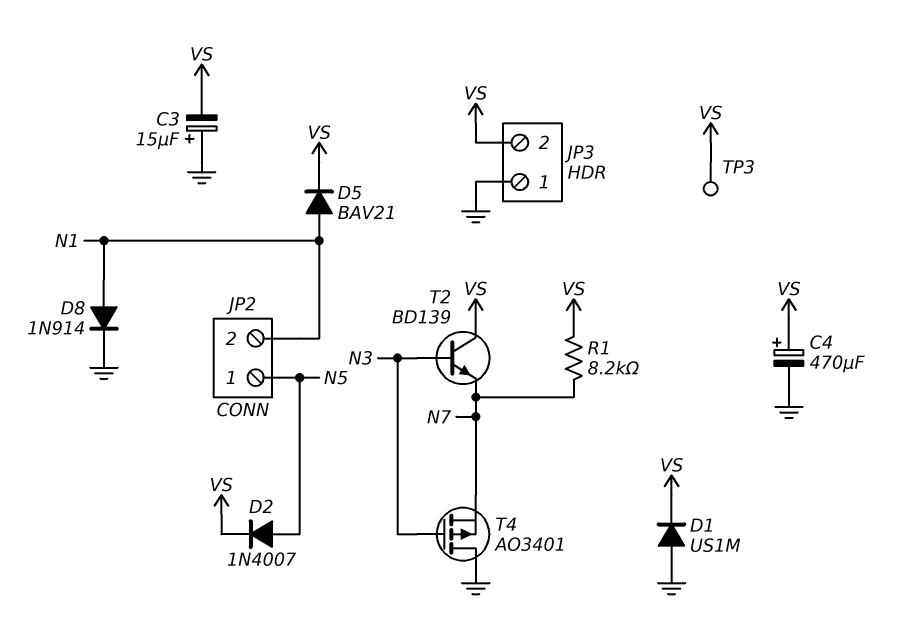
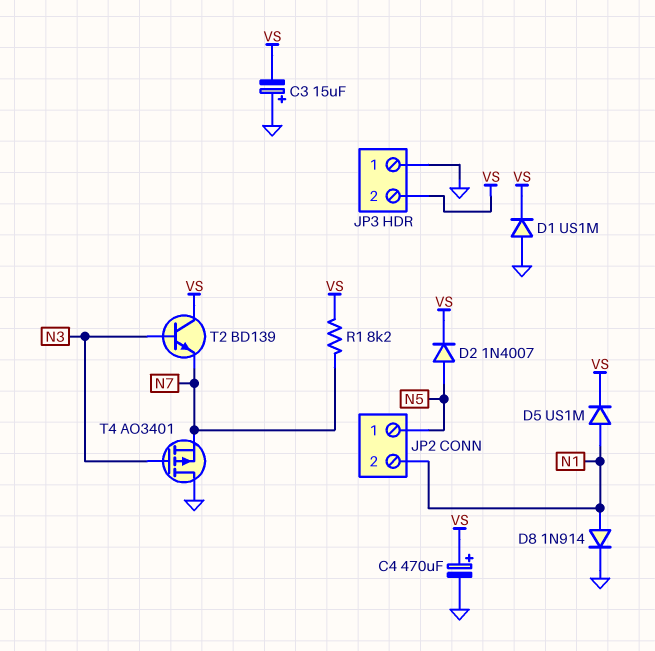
D5: diode BAV21 (A N1, K VS) -> diode US1M (A N1, K VS)
TP3: test point (VS) -> none

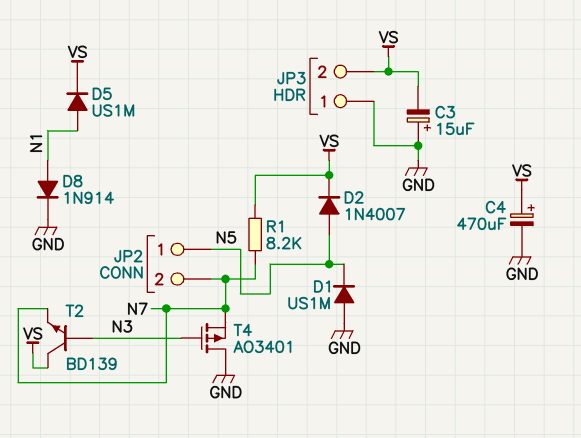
D1: diode US1M (A GND, K VS) -> diode US1M (A GND, K N5)
JP2 pin 2: N1 -> N7

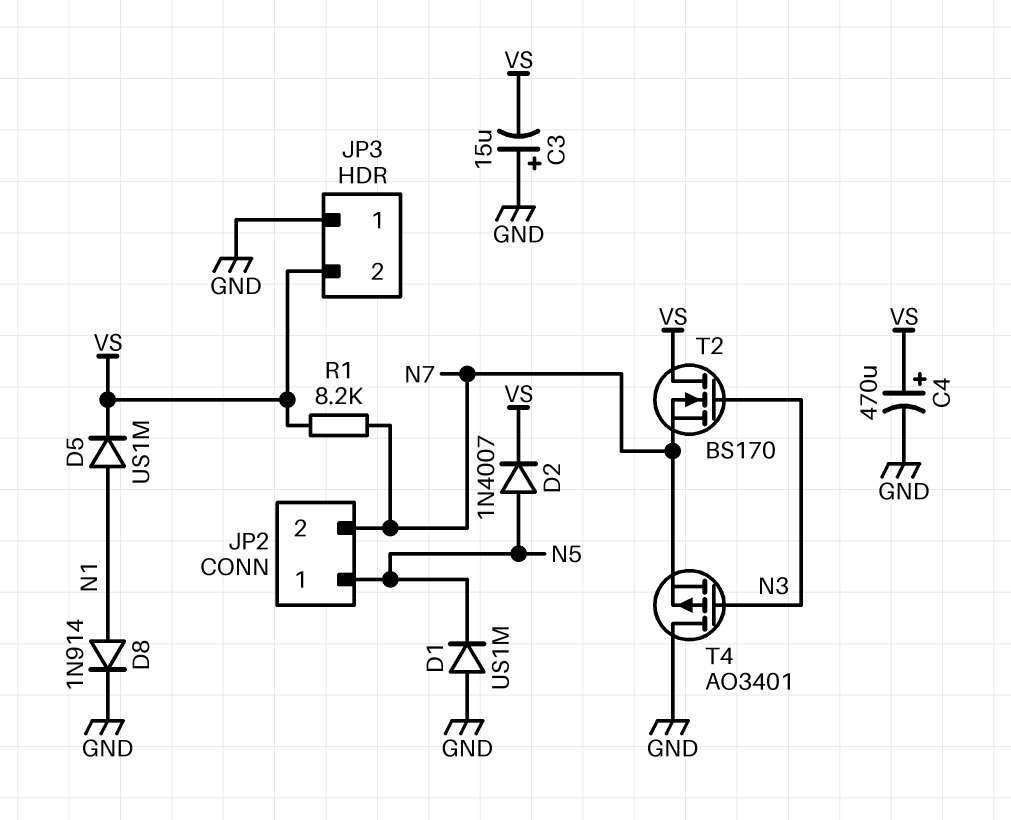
T2: NPN BD139 (B N3, C VS, E N7) -> NMOS BS170 (G N3, D VS, S N7)

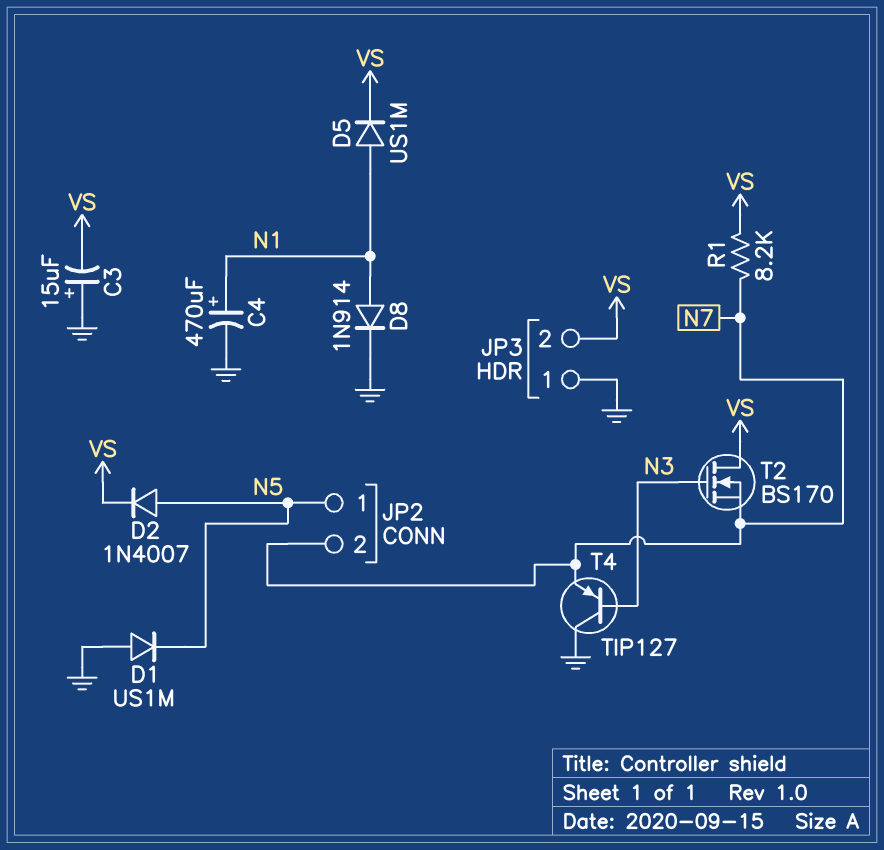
C4: 470uF (plus VS, minus GND) -> 470uF (plus N1, minus GND)
T4: PMOS AO3401 (G N3, D GND, S N7) -> PNP TIP127 (B N3, C GND, E N7)

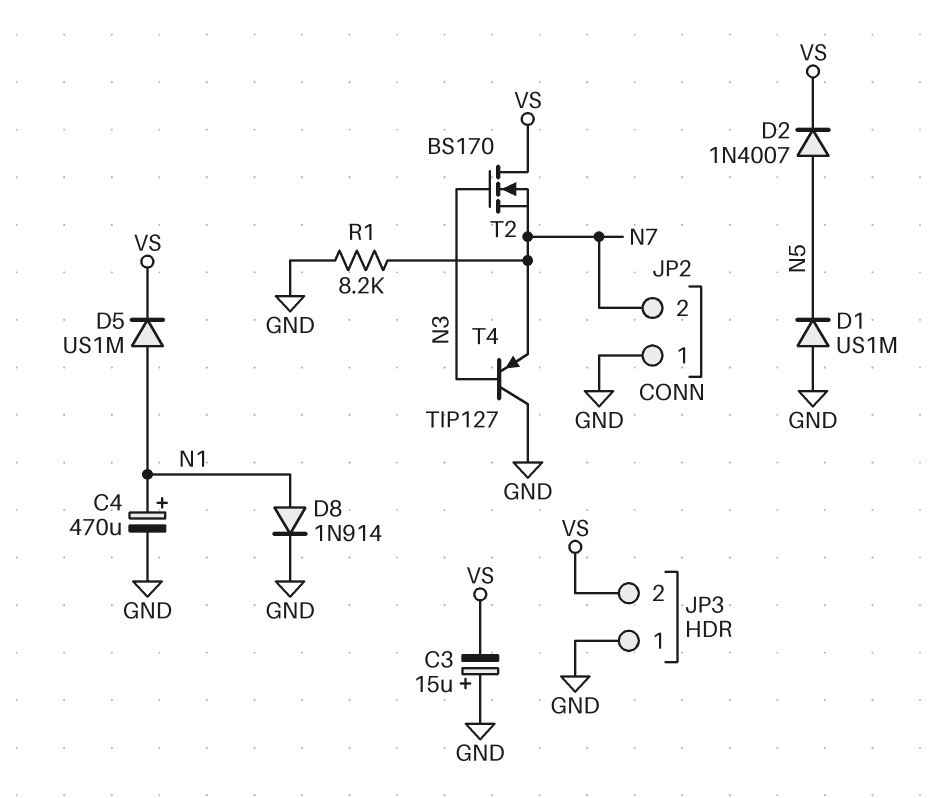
JP2 pin 1: N5 -> GND
R1: 8.2k (N7, VS) -> 8.2k (GND, N7)

